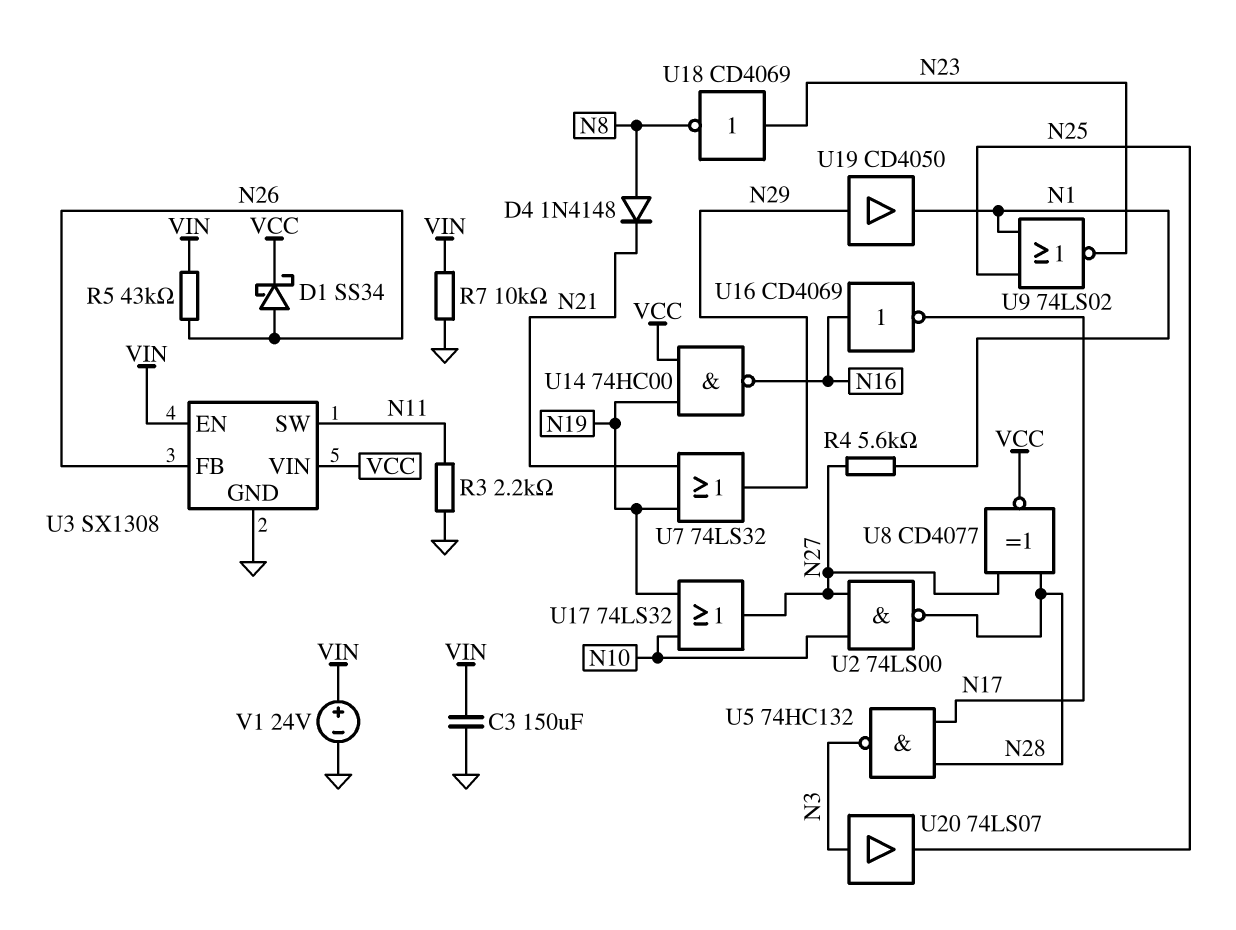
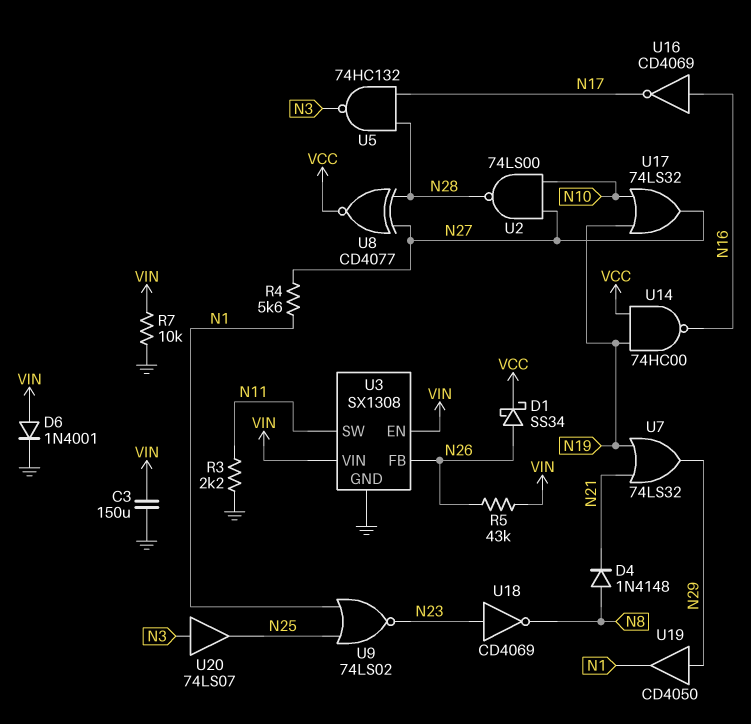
D6: none -> diode 1N4001 (A VIN, K GND)
U3 pin VIN: VCC -> VIN
V1: 24V (plus VIN, minus GND) -> none

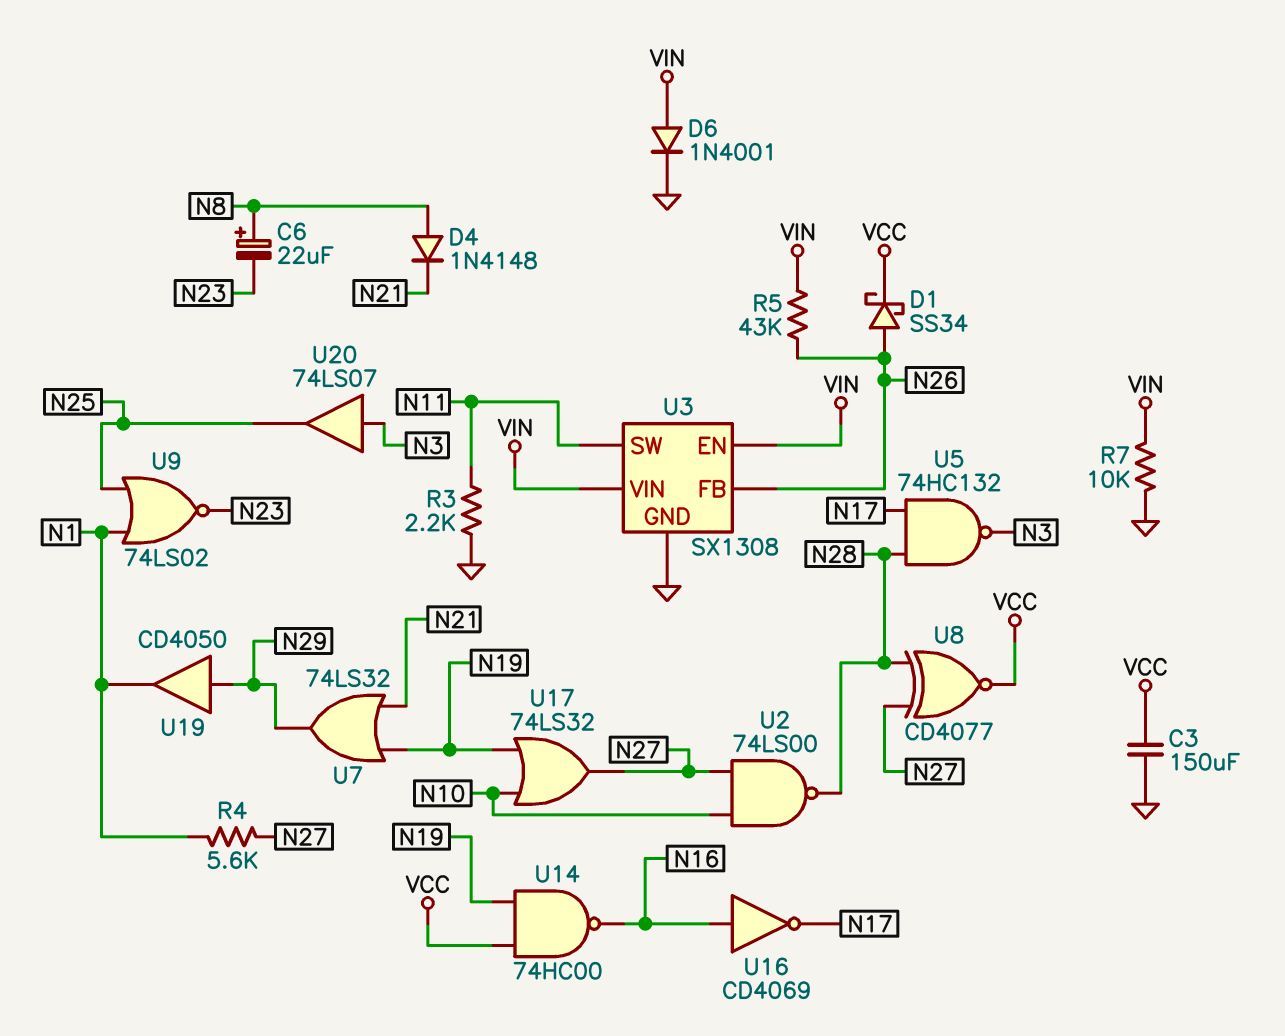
C3: 150uF (GND, VIN) -> 150uF (GND, VCC)
C6: none -> 22uF (plus N8, minus N23)
U18: NOT CD4069 (in N23, out N8) -> none

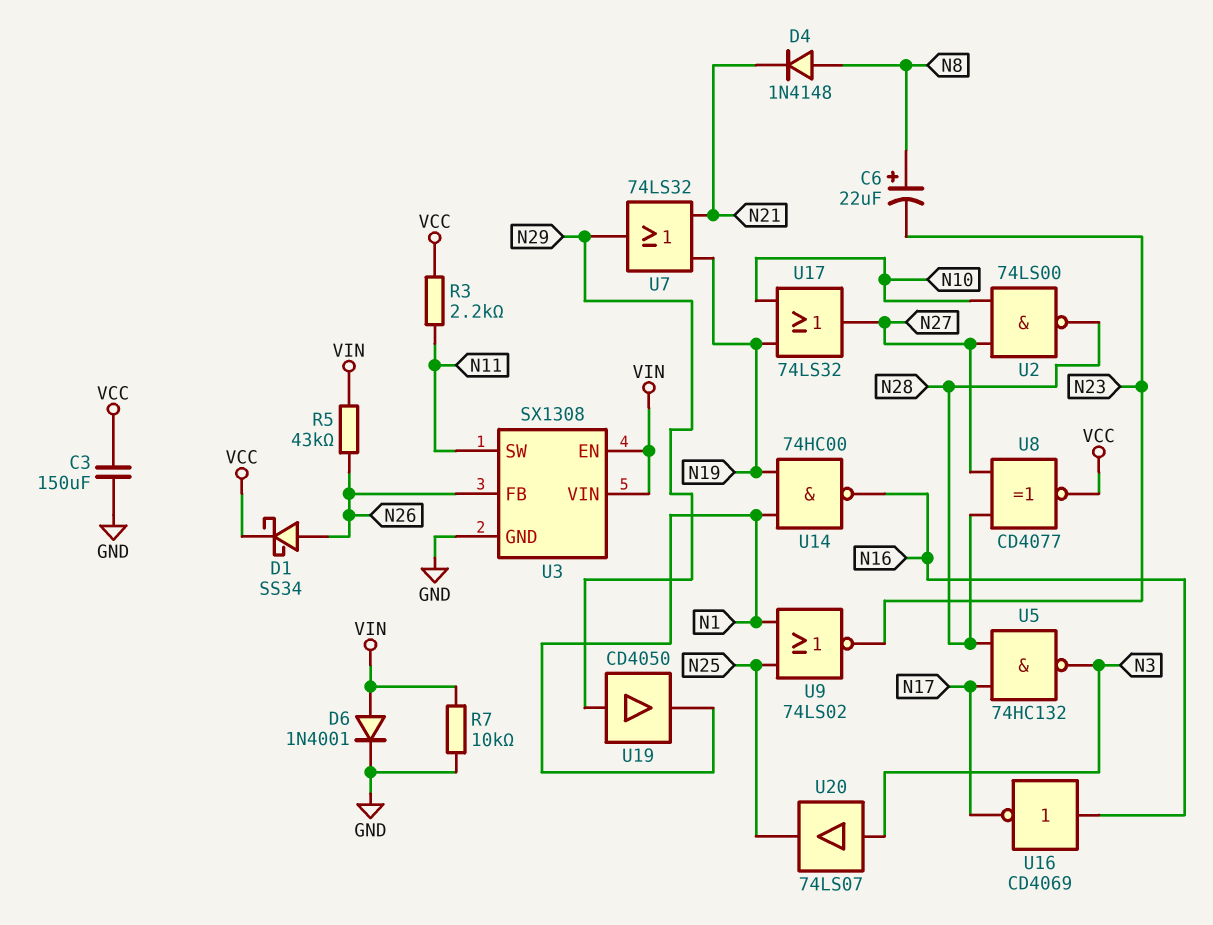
R3: 2.2k (GND, N11) -> 2.2k (N11, VCC)
R4: 5.6k (N1, N27) -> none
U14: NAND 74HC00 (in N19, in VCC, out N16) -> NAND 74HC00 (in N1, in N19, out N16)

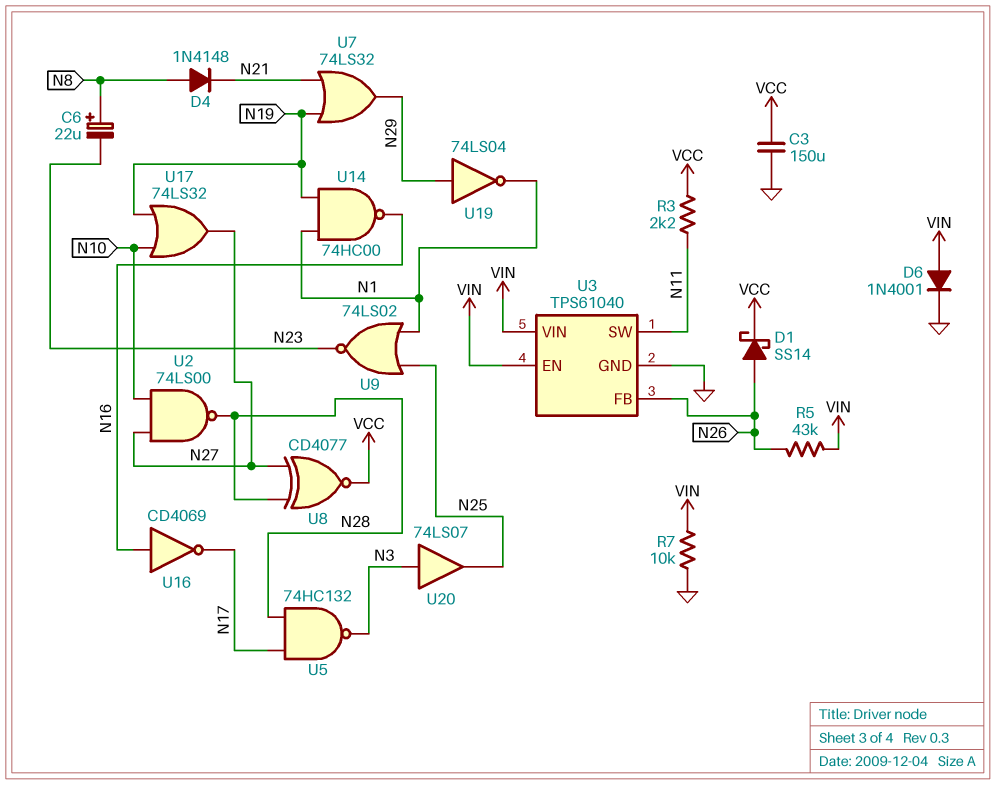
D1: schottky SS34 (A N26, K VCC) -> schottky SS14 (A N26, K VCC)
U3: SX1308 -> TPS61040
U19: buffer CD4050 (in N29, out N1) -> NOT 74LS04 (in N29, out N1)

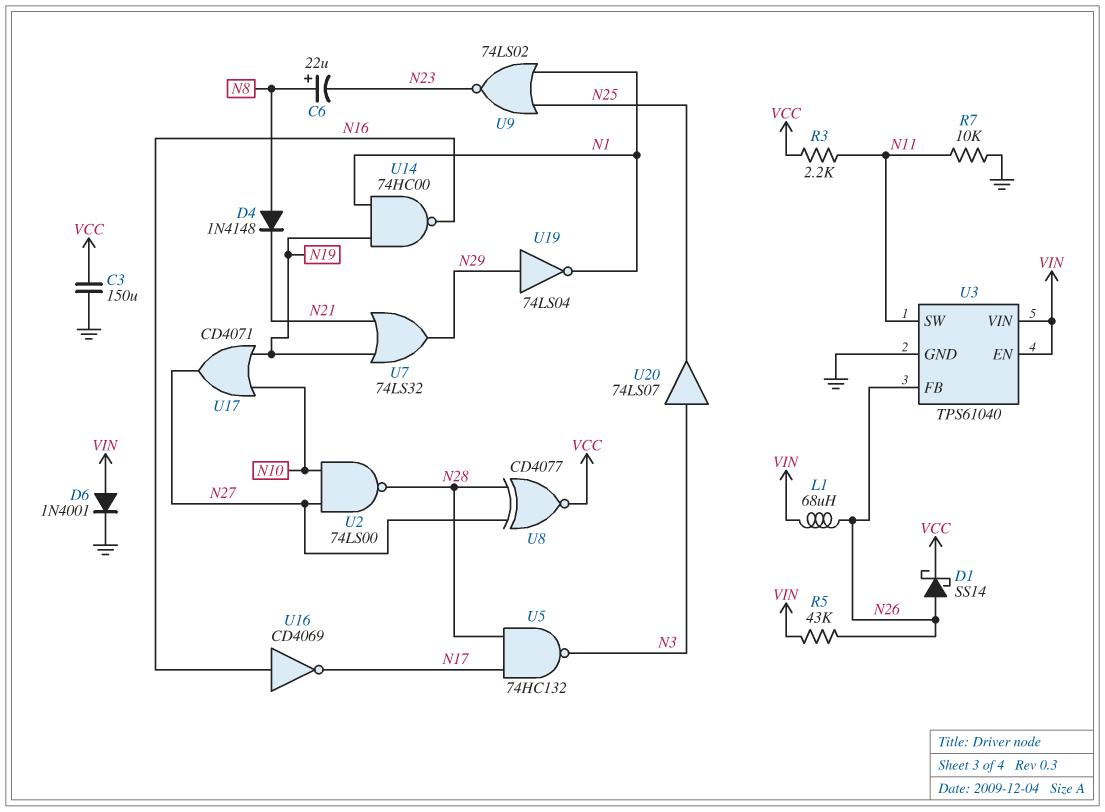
L1: none -> 68uH (N26, VIN)
R7: 10k (GND, VIN) -> 10k (GND, N11)
U17: OR 74LS32 (in N10, in N19, out N27) -> OR CD4071 (in N10, in N19, out N27)

